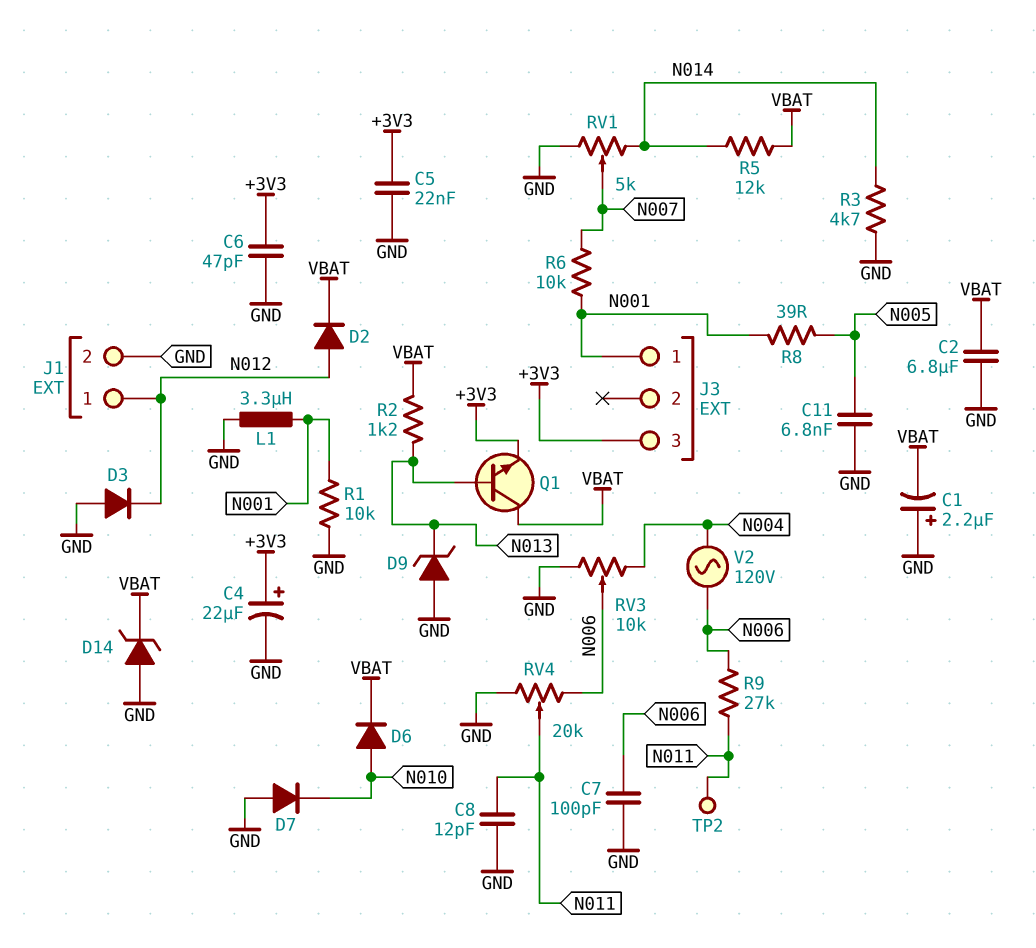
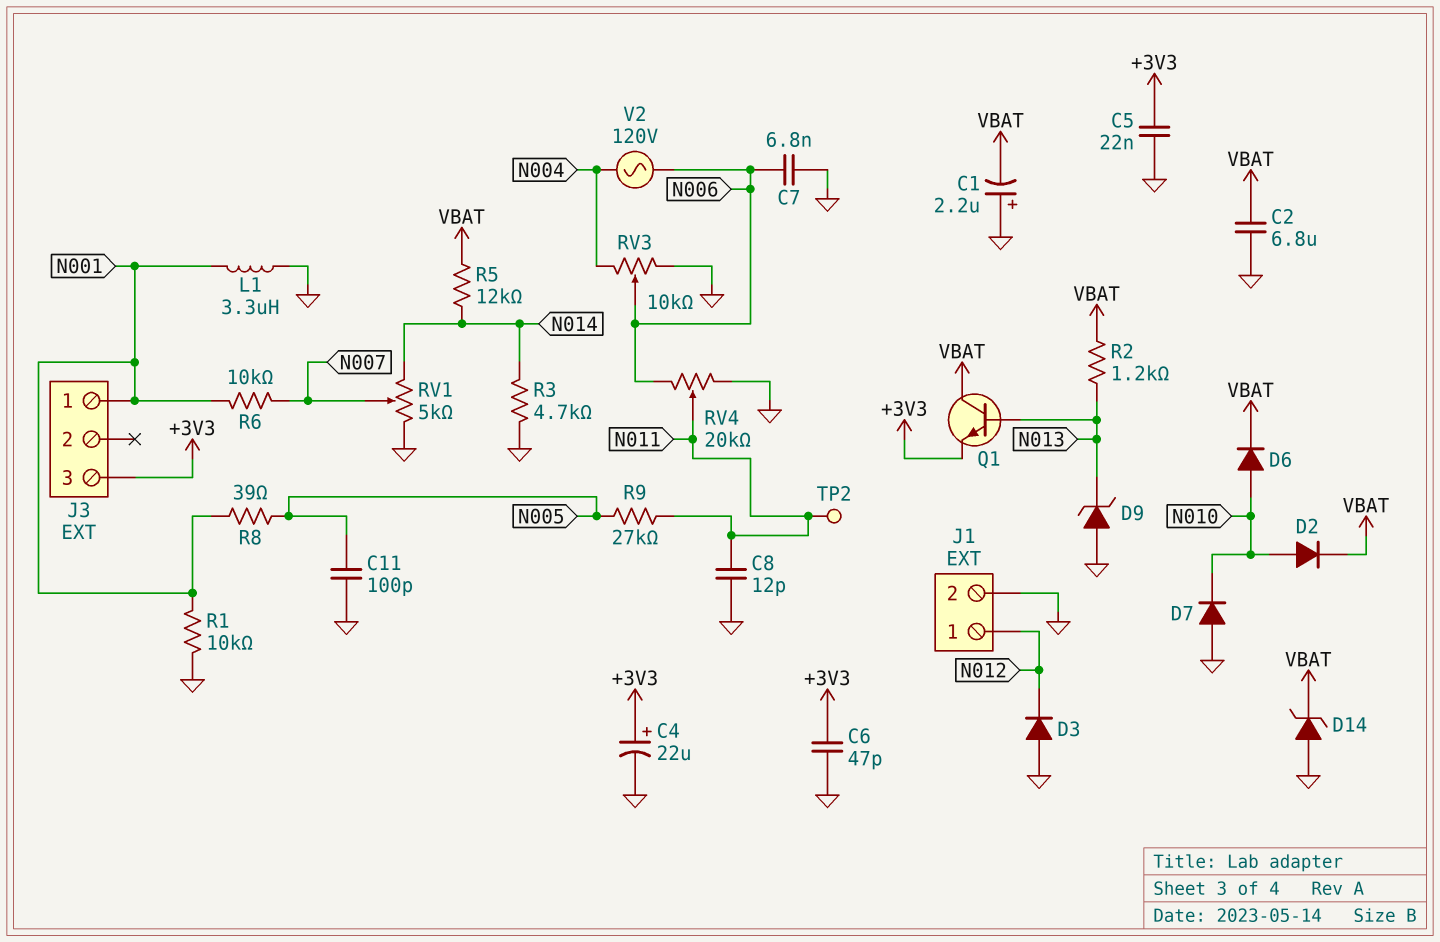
C7: 100pF (GND, N006) -> 6.8nF (GND, N006)
C11: 6.8nF (GND, N005) -> 100pF (GND, N005)
D2: diode (A N012, K VBAT) -> diode (A N010, K VBAT)
R9: 27k (N006, N011) -> 27k (N005, N011)

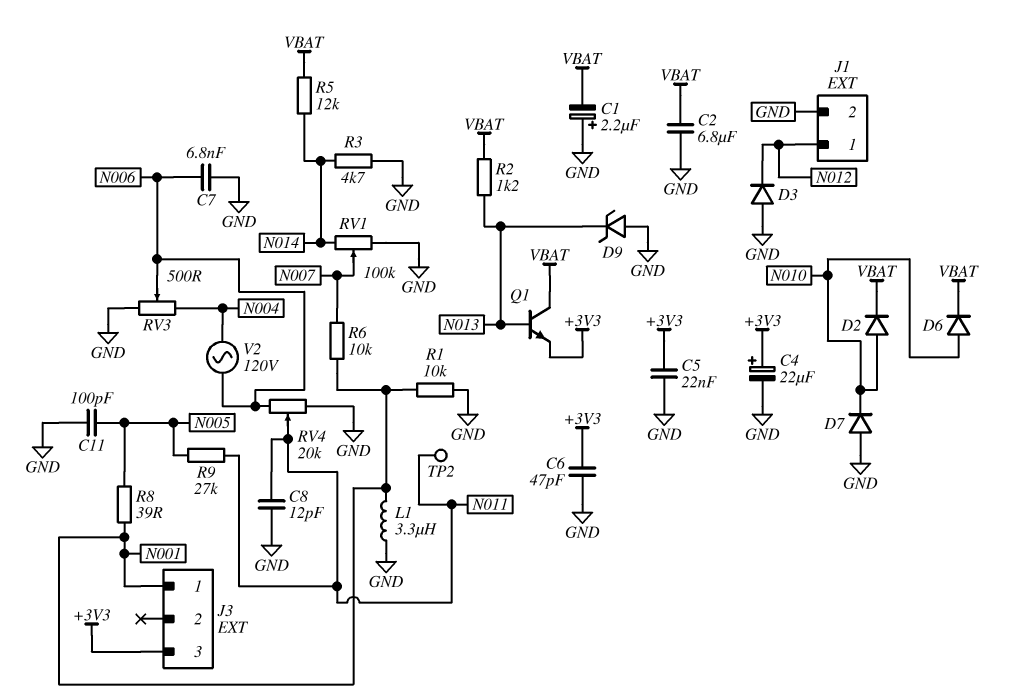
D14: zener (A GND, K VBAT) -> none
RV1: 5k (GND, N014, wiper N007) -> 100k (GND, N014, wiper N007)
RV3: 10k (GND, N004, wiper N006) -> 500 (GND, N004, wiper N006)

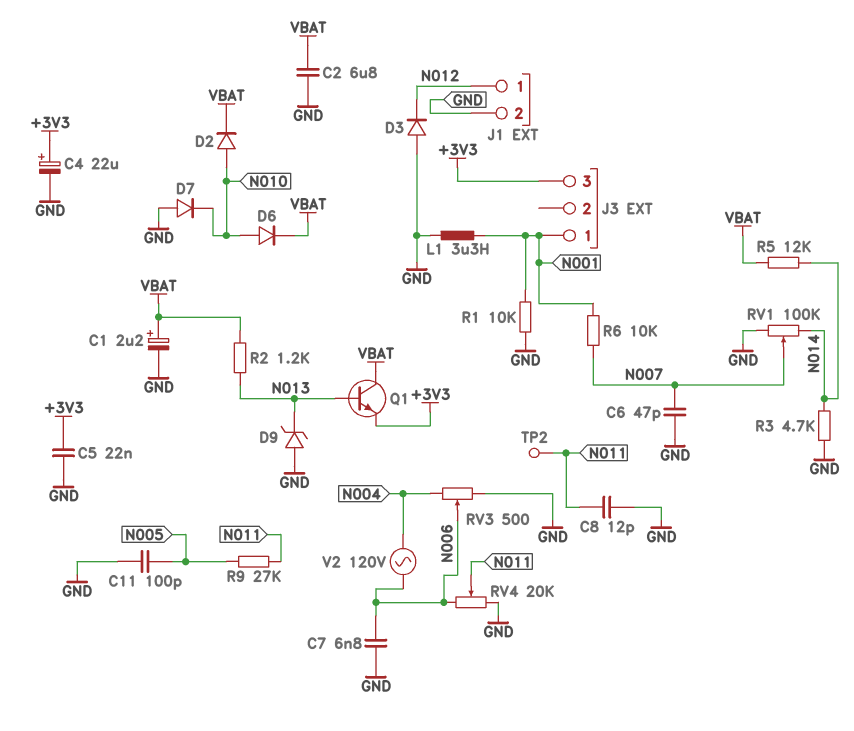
C1: 2.2uF (plus GND, minus VBAT) -> 2.2uF (plus VBAT, minus GND)
C6: 47pF (+3V3, GND) -> 47pF (GND, N007)
R8: 39 (N001, N005) -> none

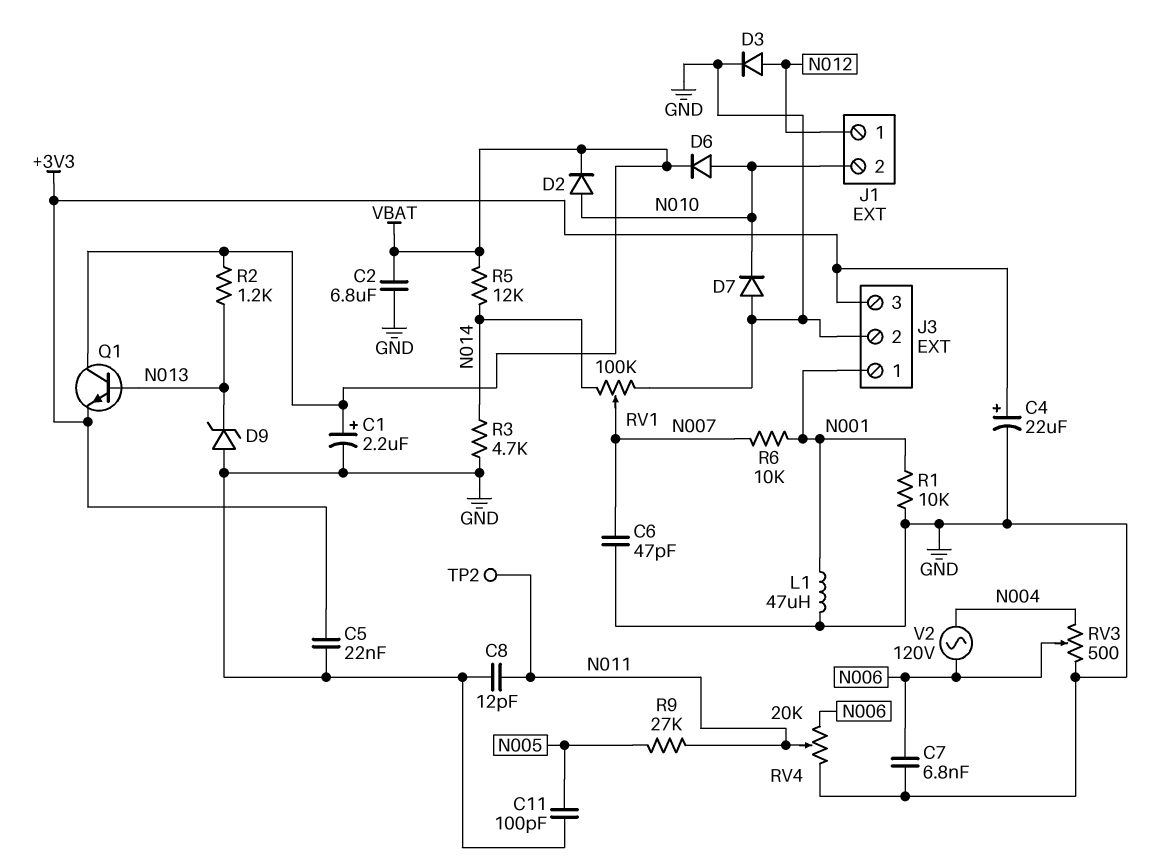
D3: diode (A GND, K N012) -> diode (A N012, K GND)
J1 pin 2: GND -> N010
J3 pin 2: none -> GND
L1: 3.3uH (GND, N001) -> 47uH (GND, N001)

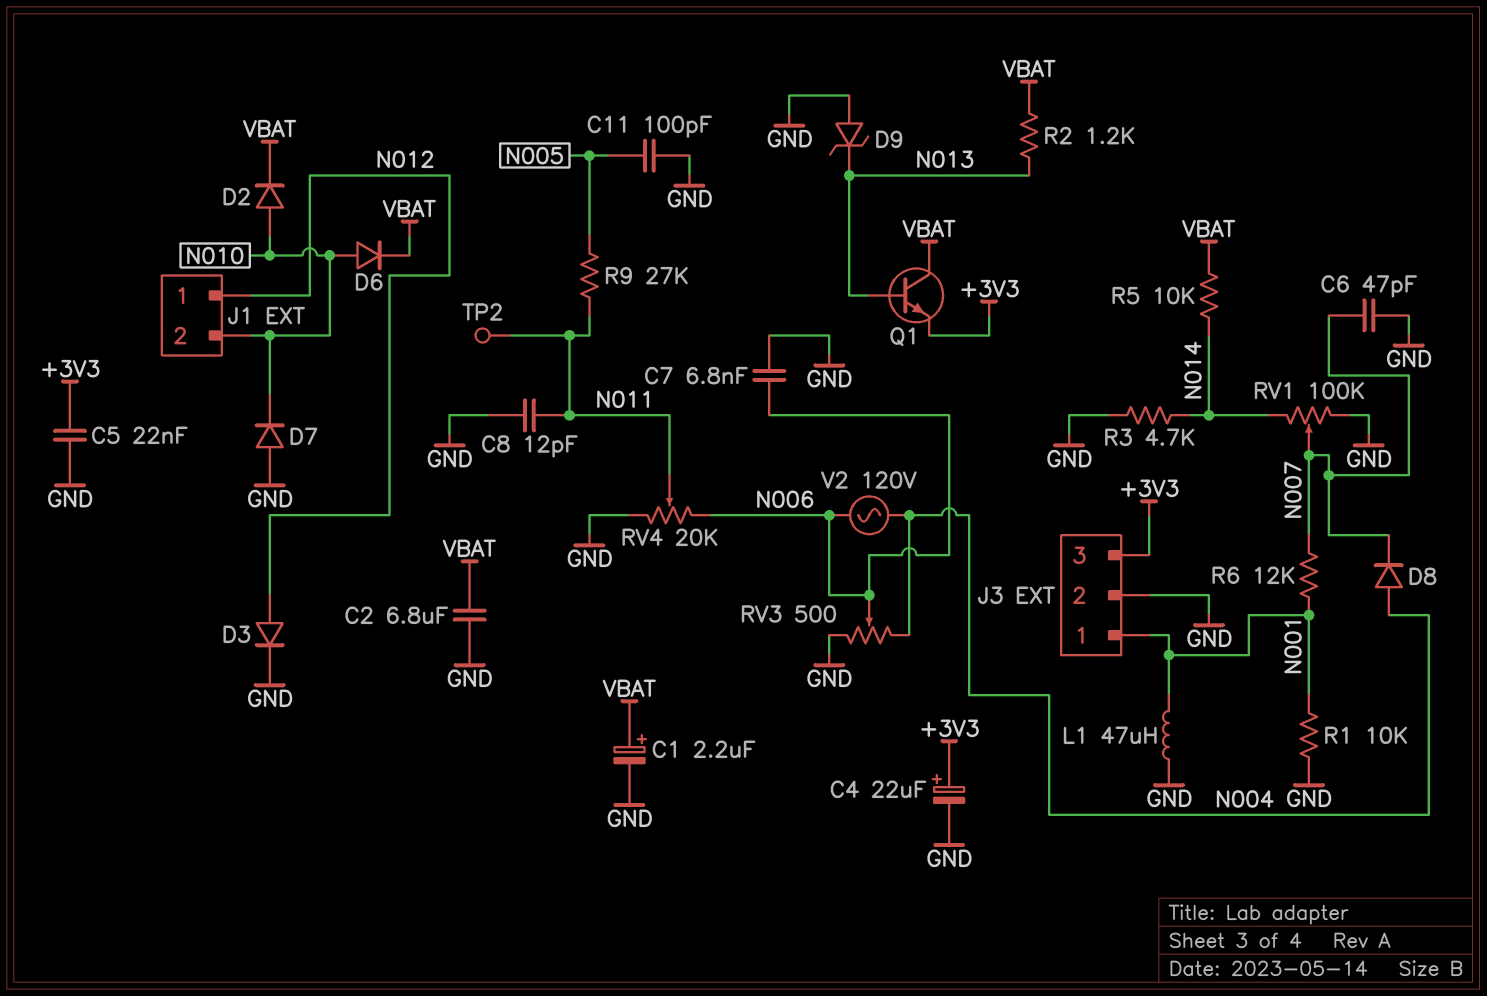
D8: none -> diode (A N004, K N007)
R5: 12k (N014, VBAT) -> 10k (N014, VBAT)
R6: 10k (N001, N007) -> 12k (N001, N007)

